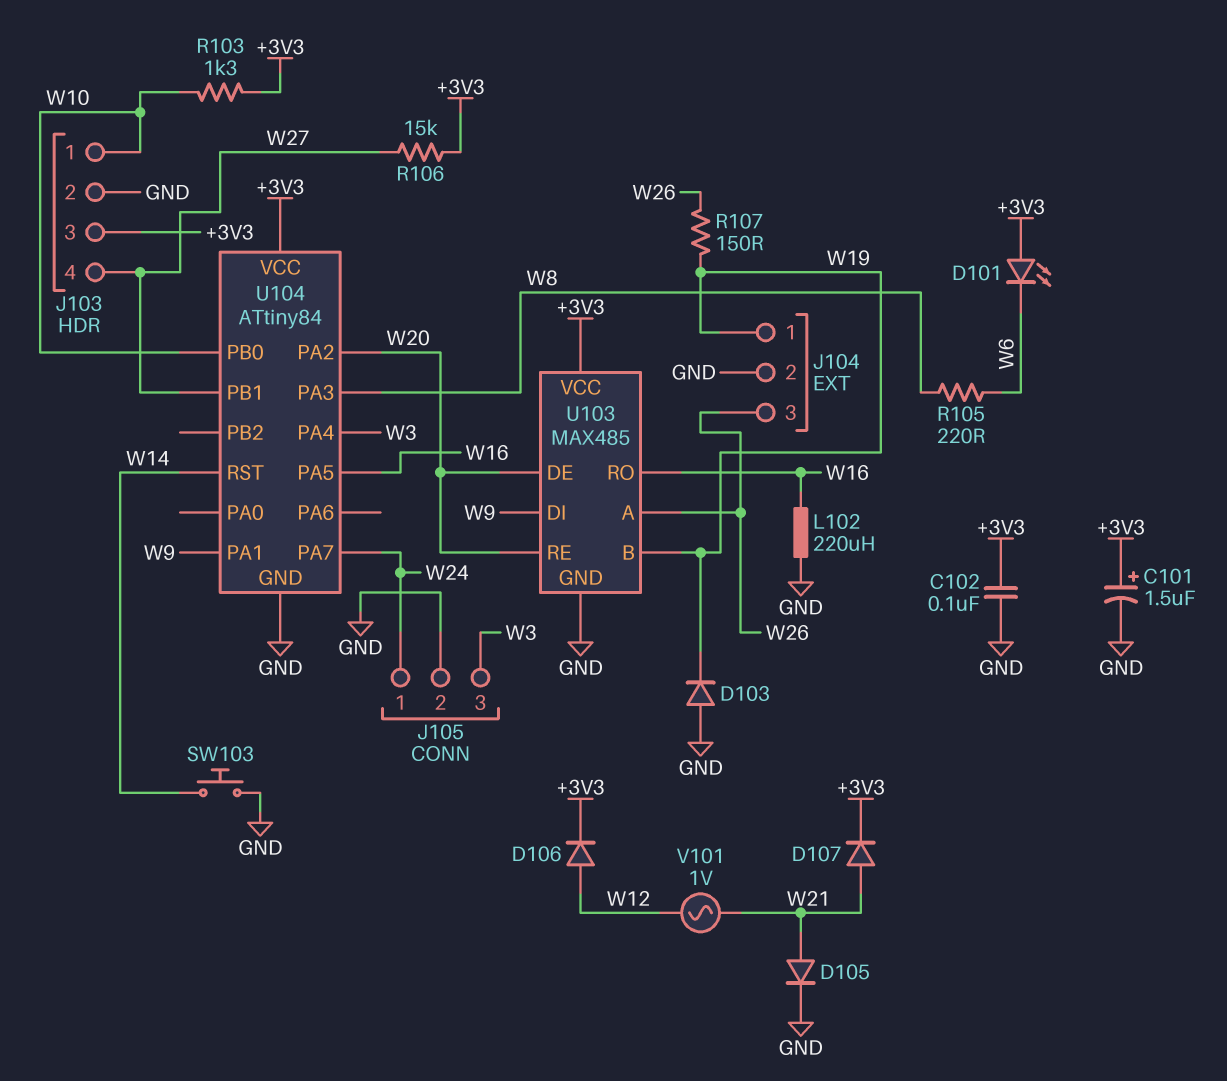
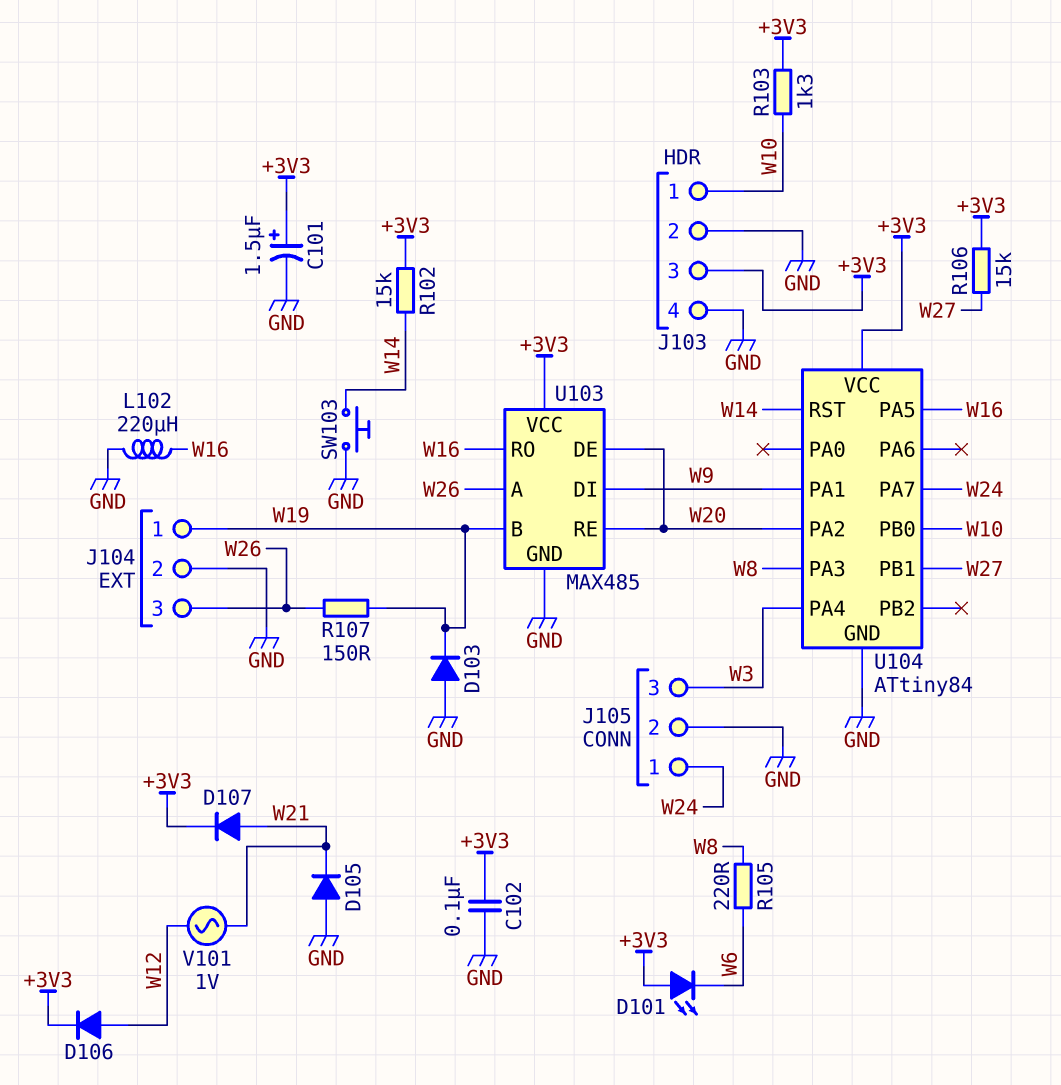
D105: diode (A W21, K GND) -> diode (A GND, K W21)
J103 pin 4: W27 -> GND
R102: none -> 15k (+3V3, W14)

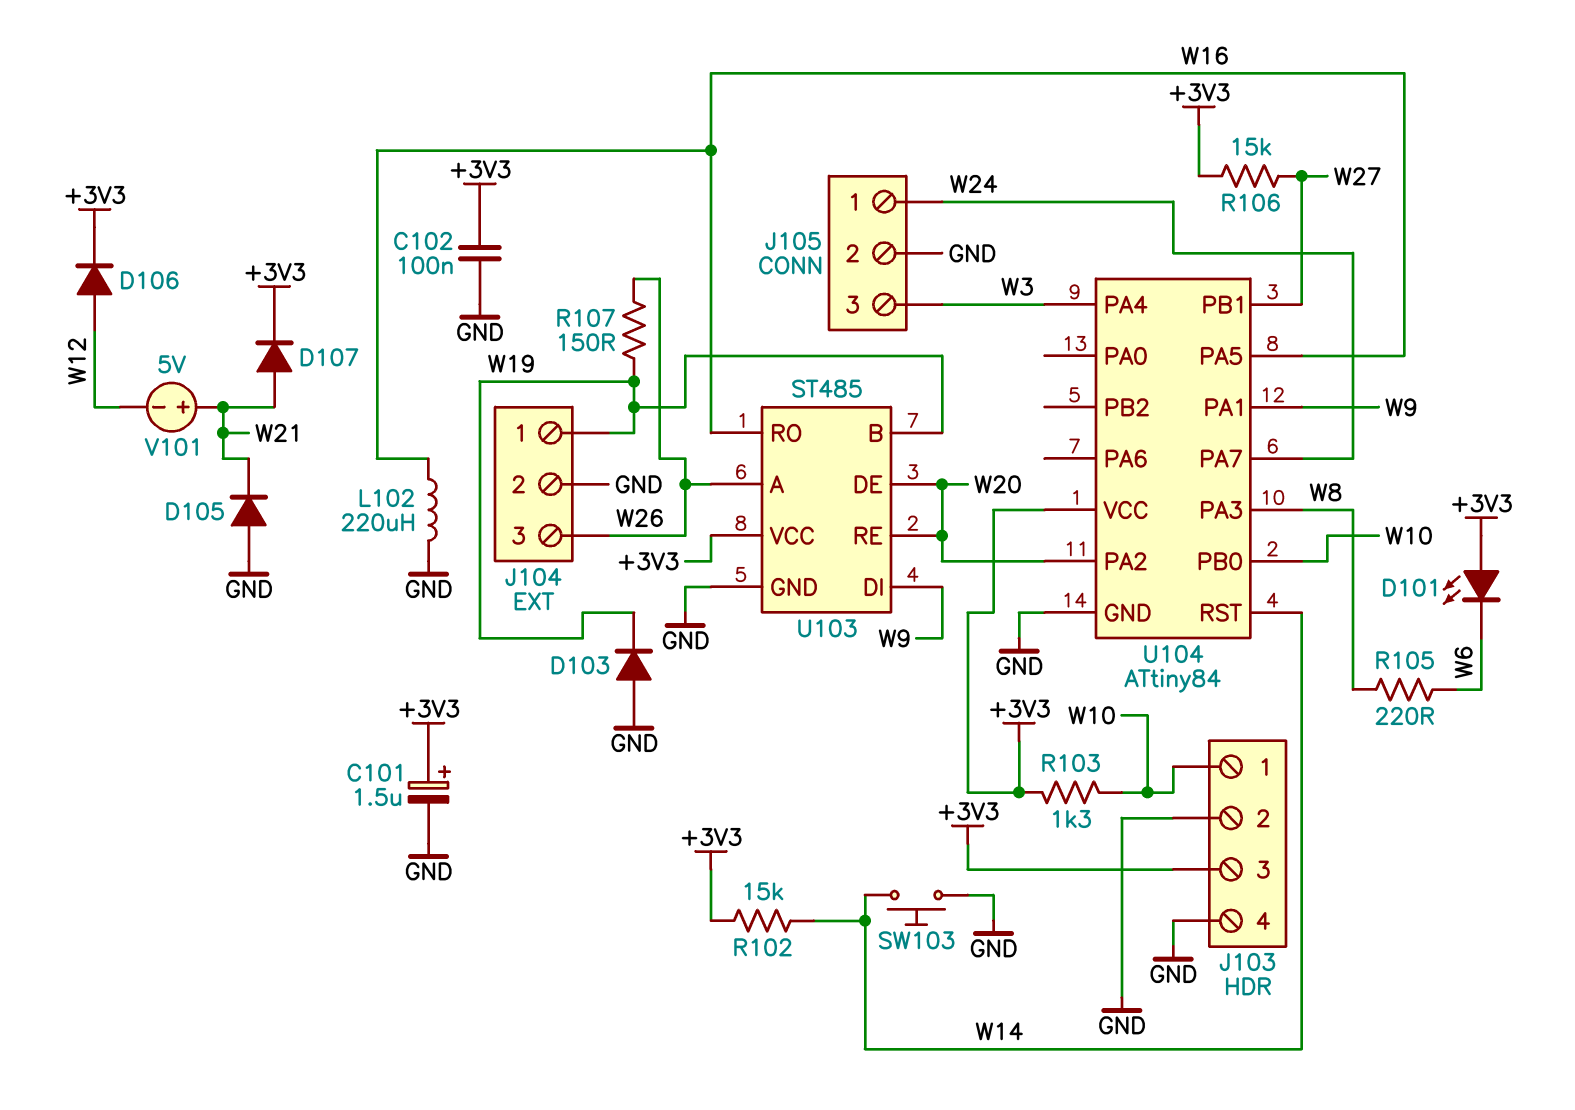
U103: MAX485 -> ST485
V101: AC 1V (W12, W21) -> 5V (plus W21, minus W12)

